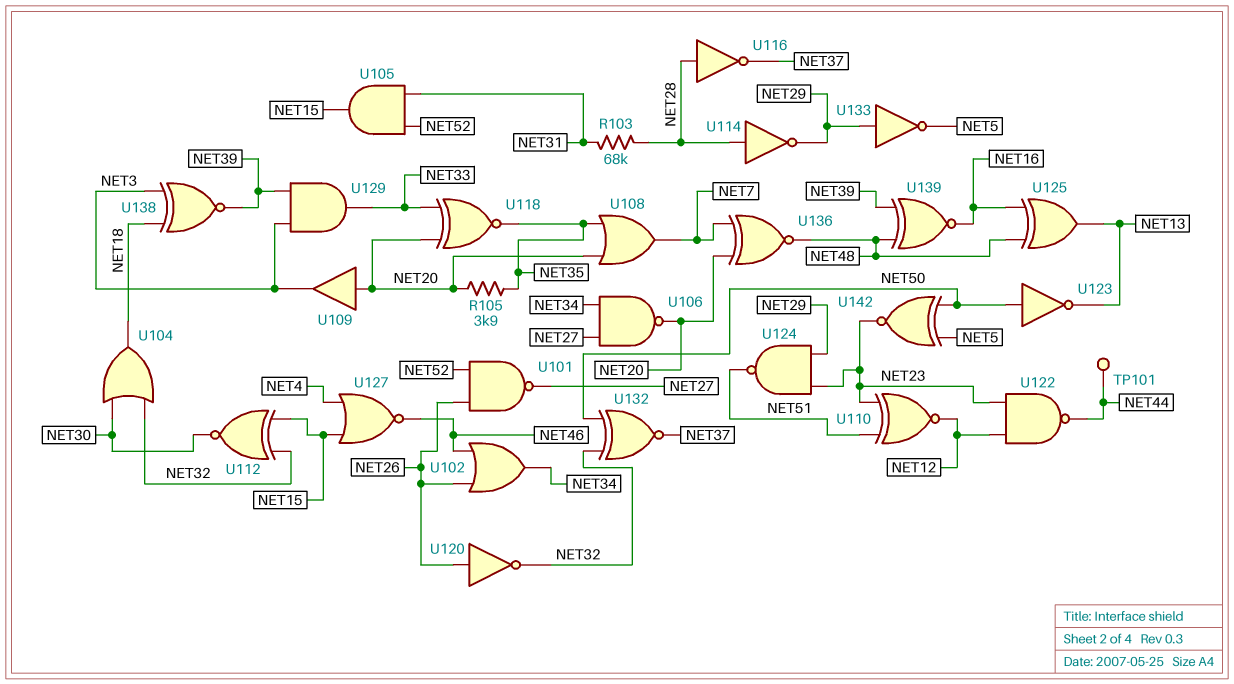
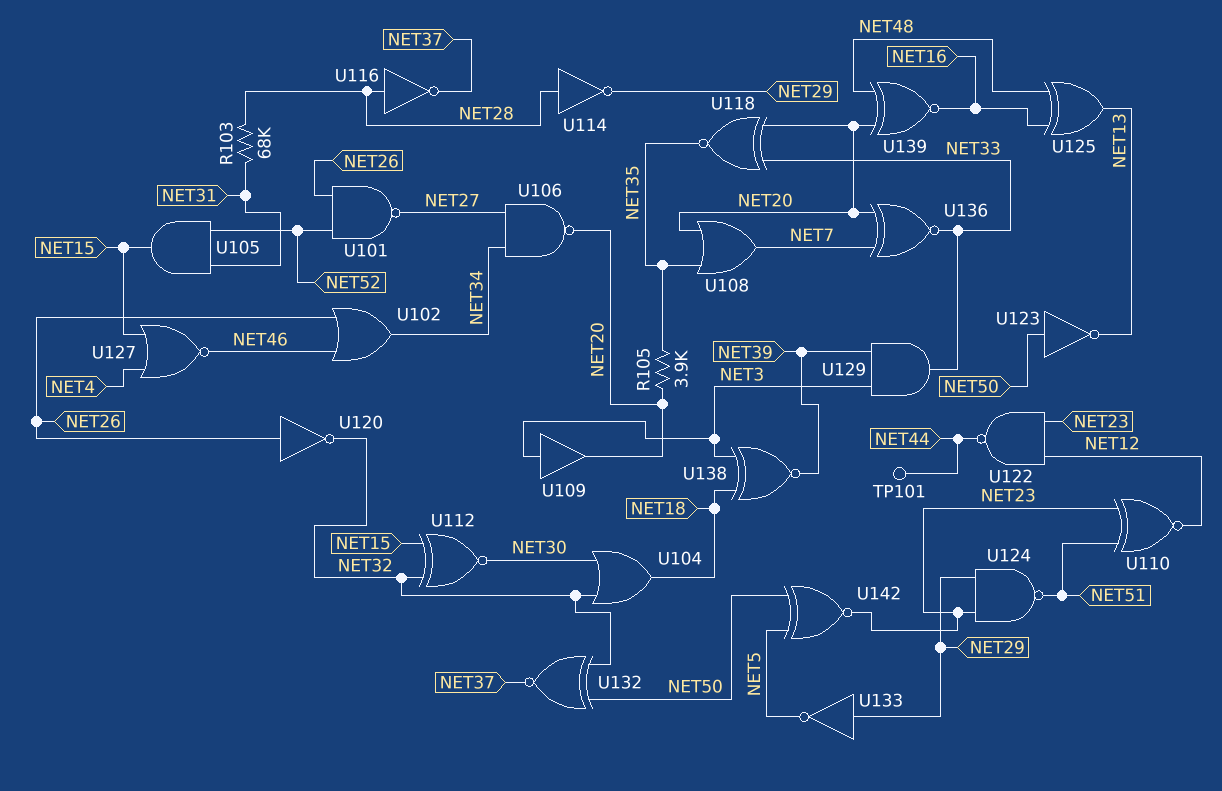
U109: buffer (in NET20, out NET3) -> buffer (in NET3, out NET20)
U136: XNOR (in NET7, in NET20, out NET48) -> XNOR (in NET7, in NET20, out NET33)
U139: XNOR (in NET39, in NET48, out NET16) -> XNOR (in NET20, in NET48, out NET16)

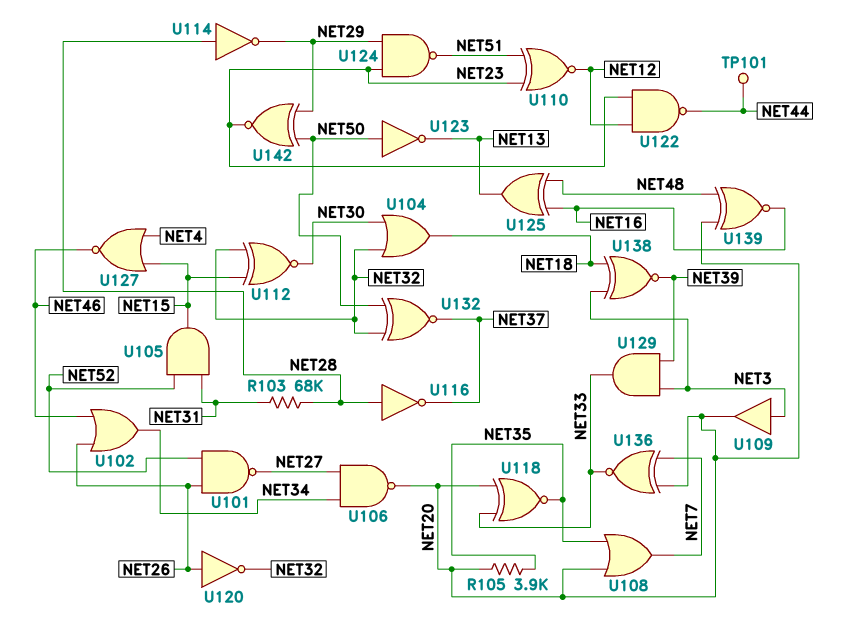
U133: NOT (in NET29, out NET5) -> none
U142: XNOR (in NET5, in NET50, out NET23) -> XNOR (in NET29, in NET50, out NET23)

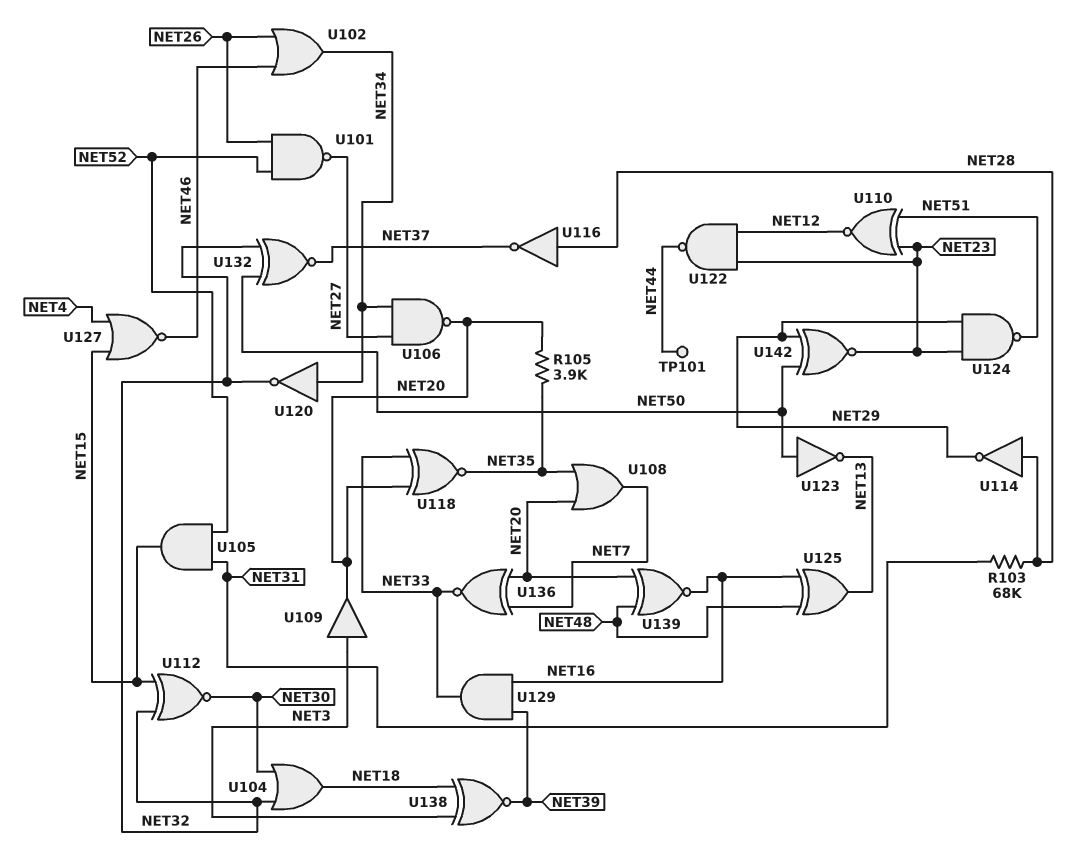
U120: NOT (in NET26, out NET32) -> NOT (in NET34, out NET32)
U129: AND (in NET3, in NET39, out NET33) -> AND (in NET16, in NET39, out NET33)

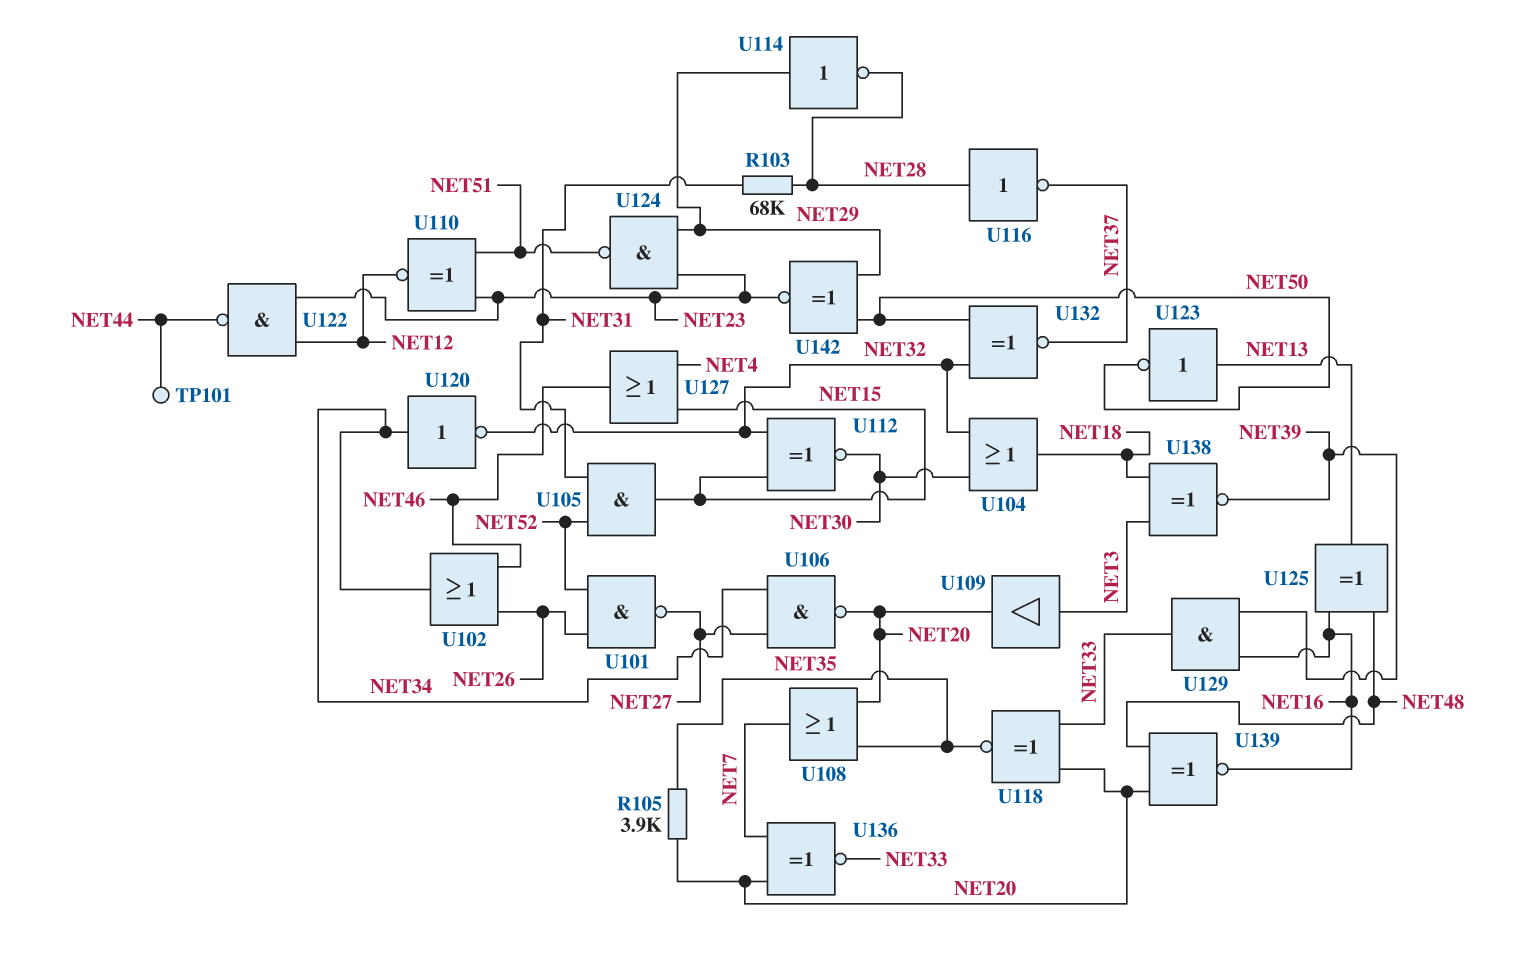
U114: NOT (in NET28, out NET29) -> NOT (in NET29, out NET28)
U123: NOT (in NET50, out NET13) -> NOT (in NET13, out NET50)
U127: NOR (in NET4, in NET15, out NET46) -> OR (in NET4, in NET15, out NET46)

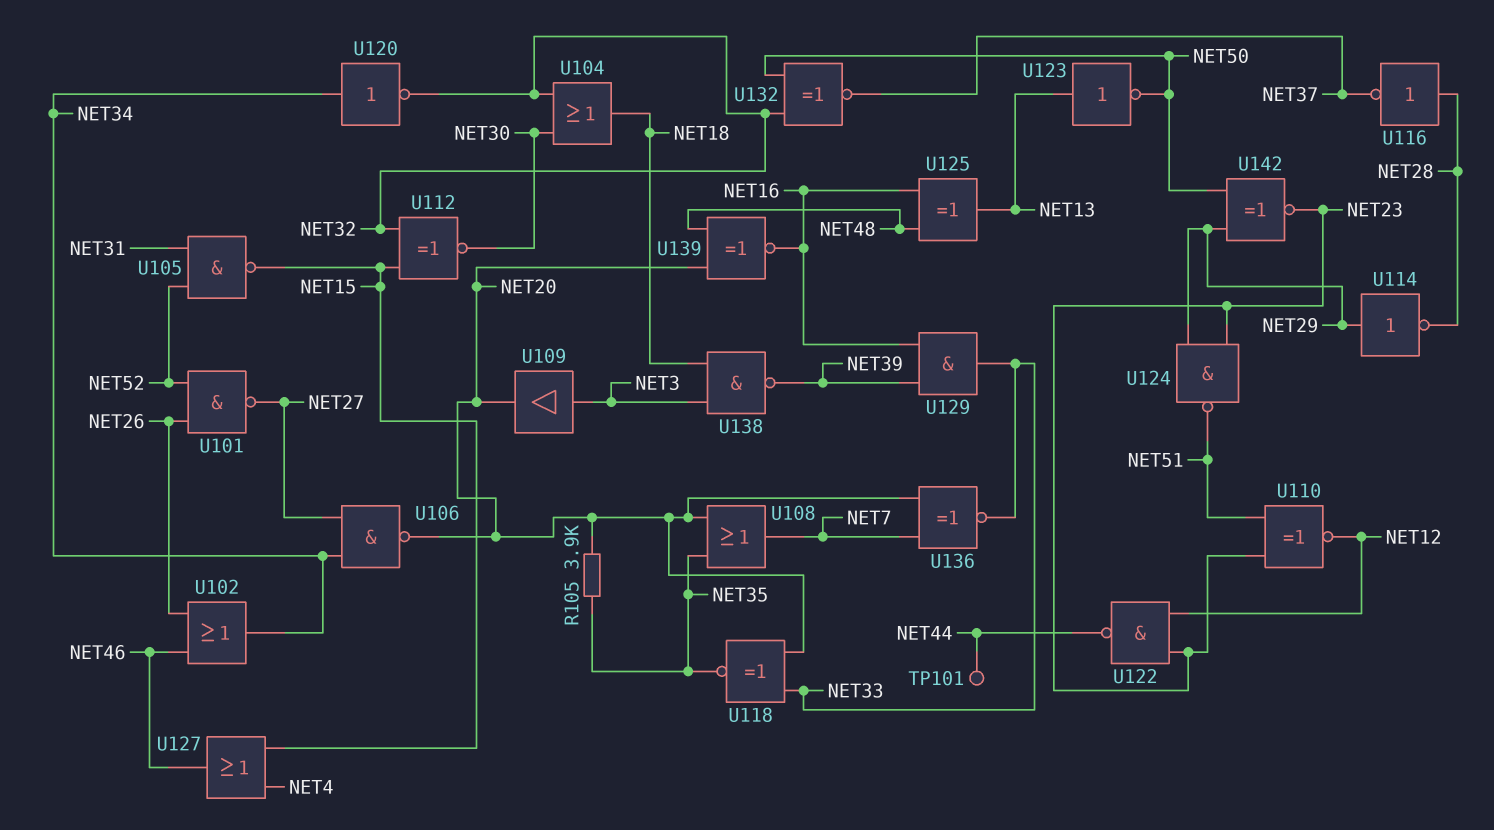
R103: 68k (NET28, NET31) -> none
U105: AND (in NET31, in NET52, out NET15) -> NAND (in NET31, in NET52, out NET15)
U138: XNOR (in NET3, in NET18, out NET39) -> NAND (in NET3, in NET18, out NET39)

